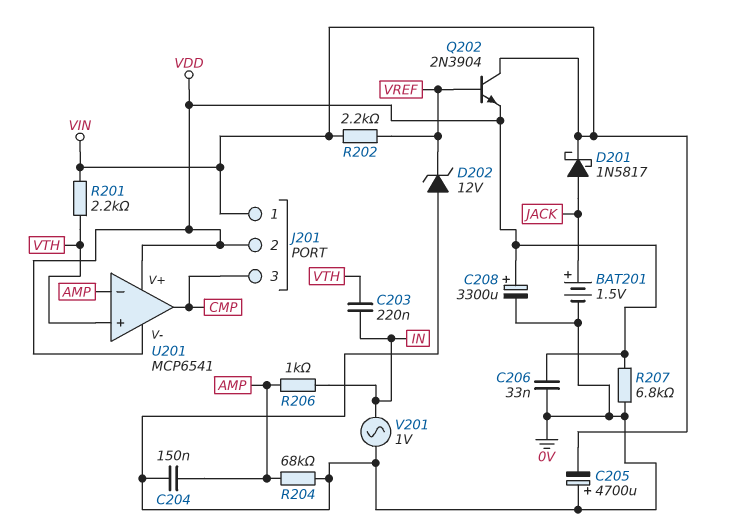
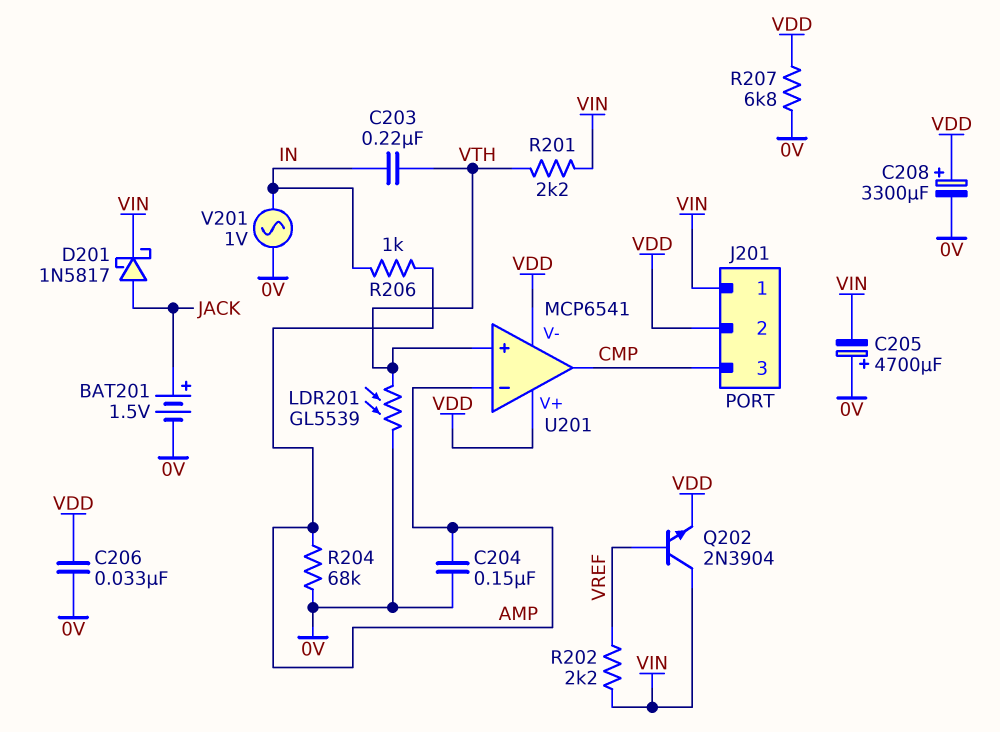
D202: zener 12V (A 0V, K VREF) -> none
LDR201: none -> GL5539 (0V, VTH)

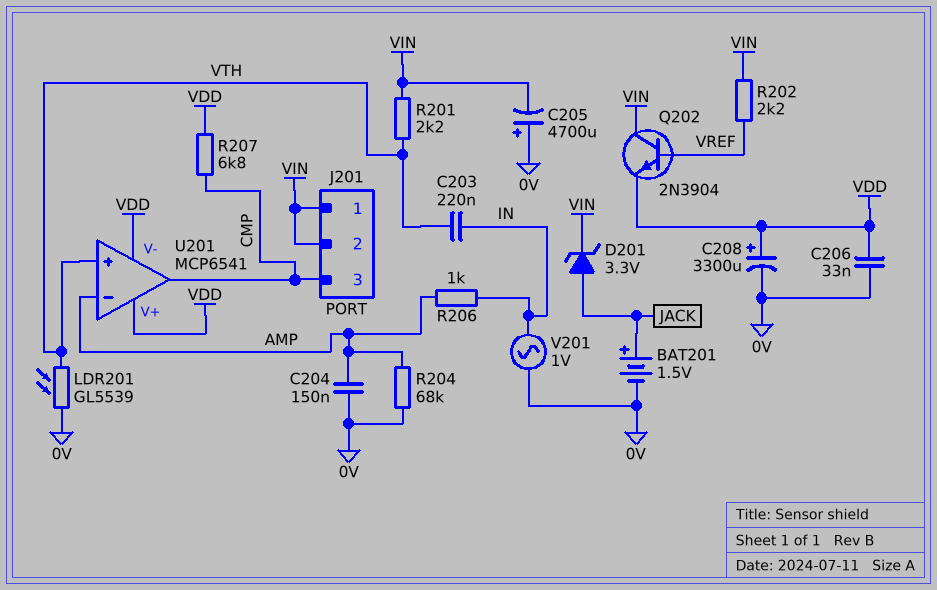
D201: schottky 1N5817 (A JACK, K VIN) -> zener 3.3V (A JACK, K VIN)
J201 pin 2: VDD -> VIN
R207: 6.8k (0V, VDD) -> 6.8k (CMP, VDD)

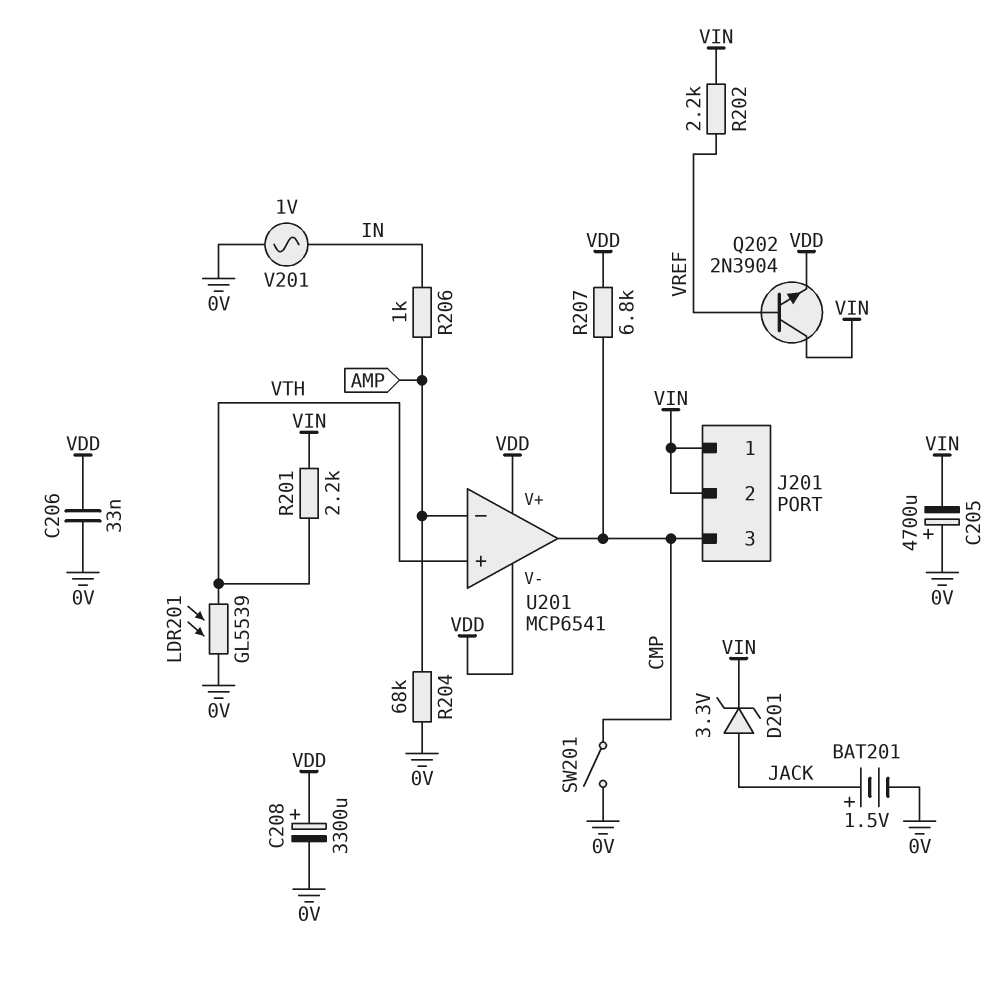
C203: 220nF (IN, VTH) -> none
C204: 150nF (0V, AMP) -> none
SW201: none -> switch (0V, CMP)

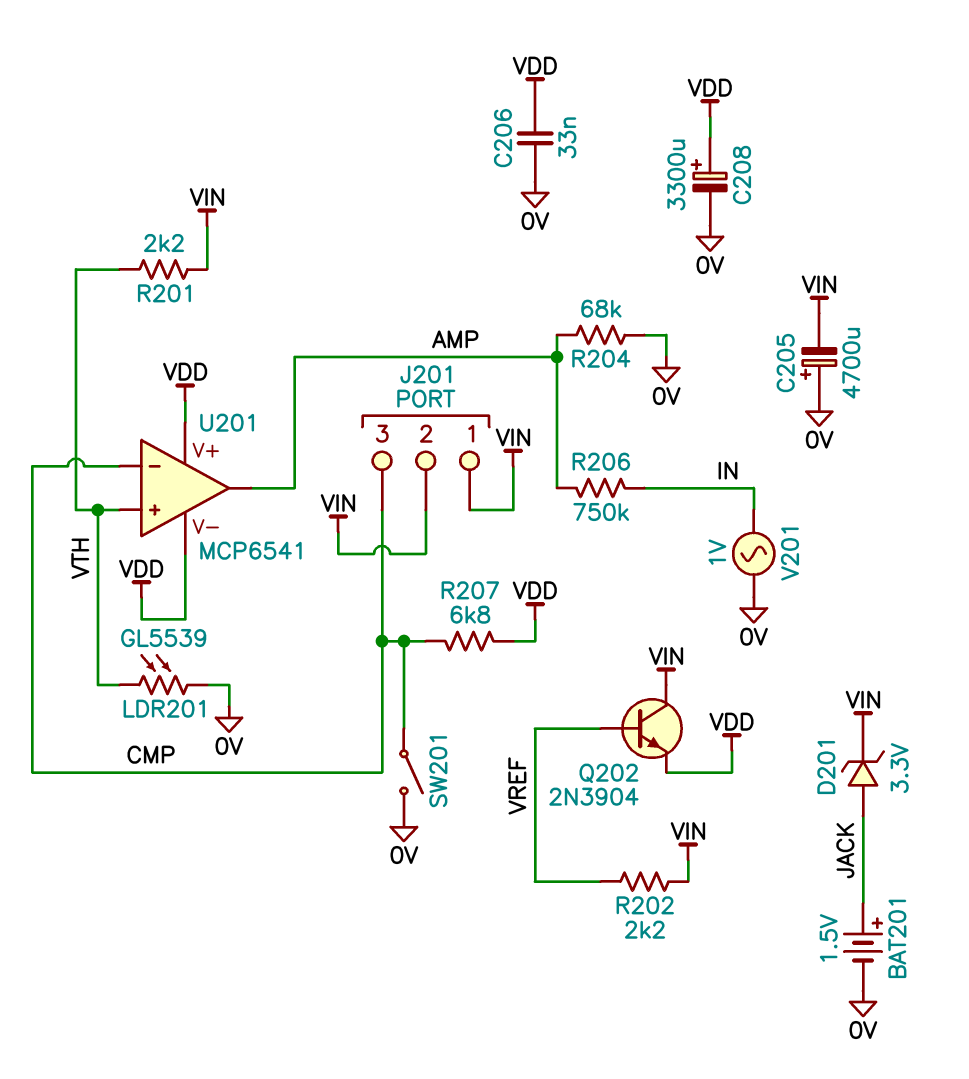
R206: 1k (AMP, IN) -> 750k (AMP, IN)
U201 pin in-: AMP -> CMP
U201 pin out: CMP -> AMP

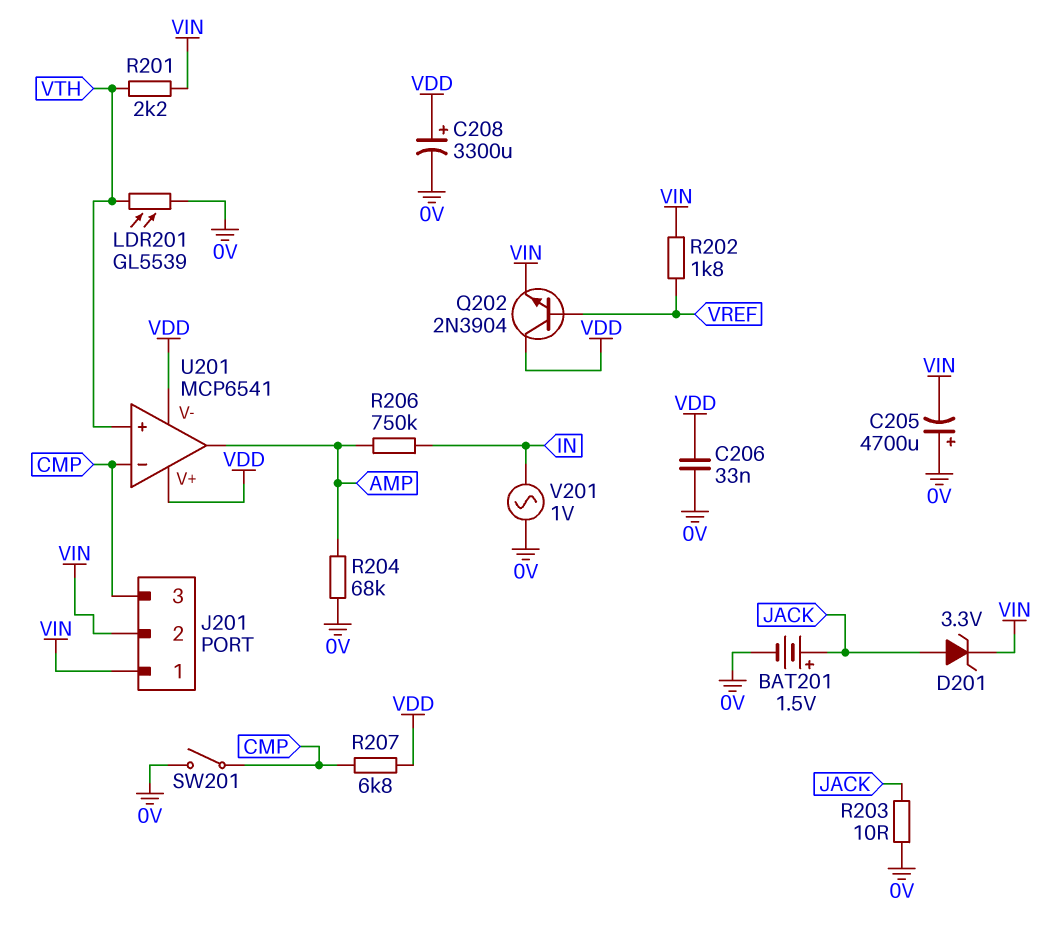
Q202: NPN 2N3904 (B VREF, C VIN, E VDD) -> NPN 2N3904 (B VREF, C VDD, E VIN)
R202: 2.2k (VIN, VREF) -> 1.8k (VIN, VREF)
R203: none -> 10 (0V, JACK)

